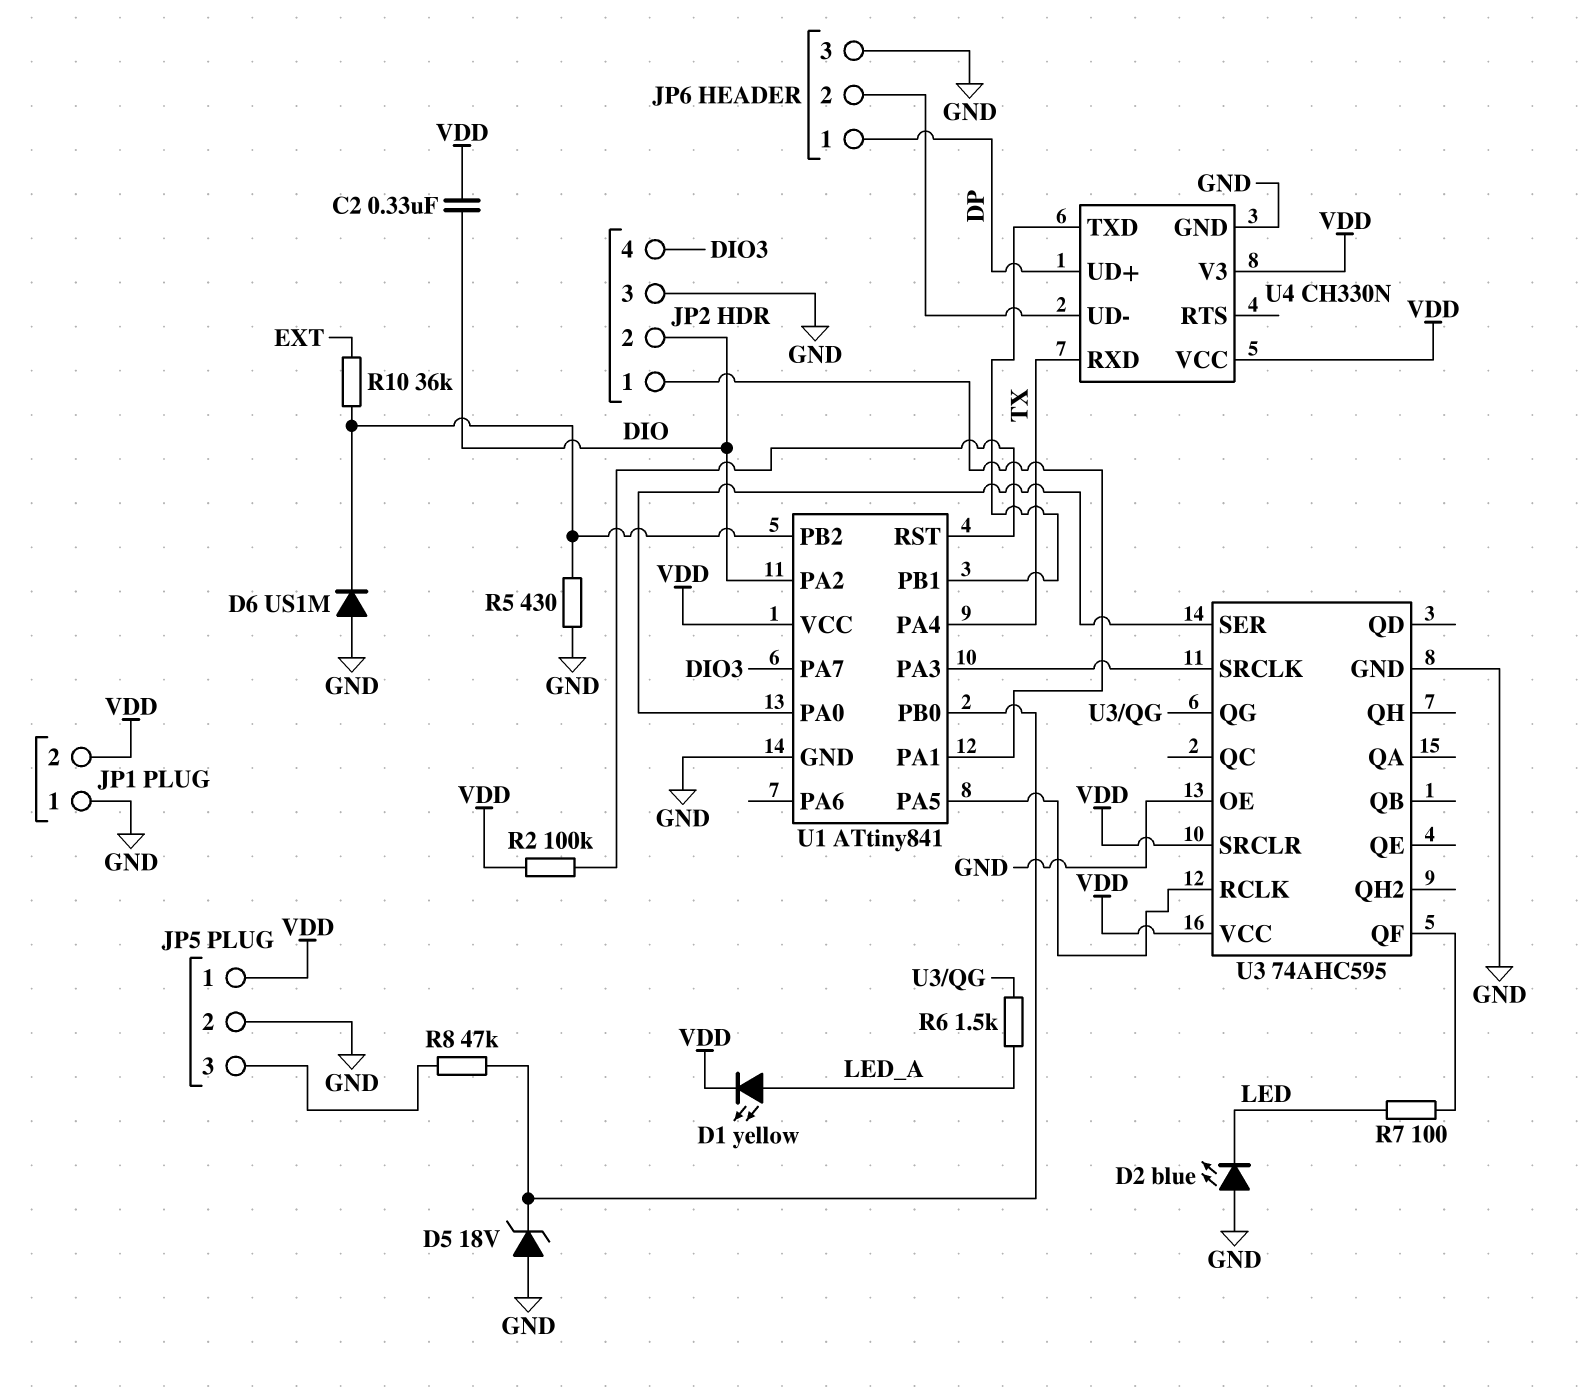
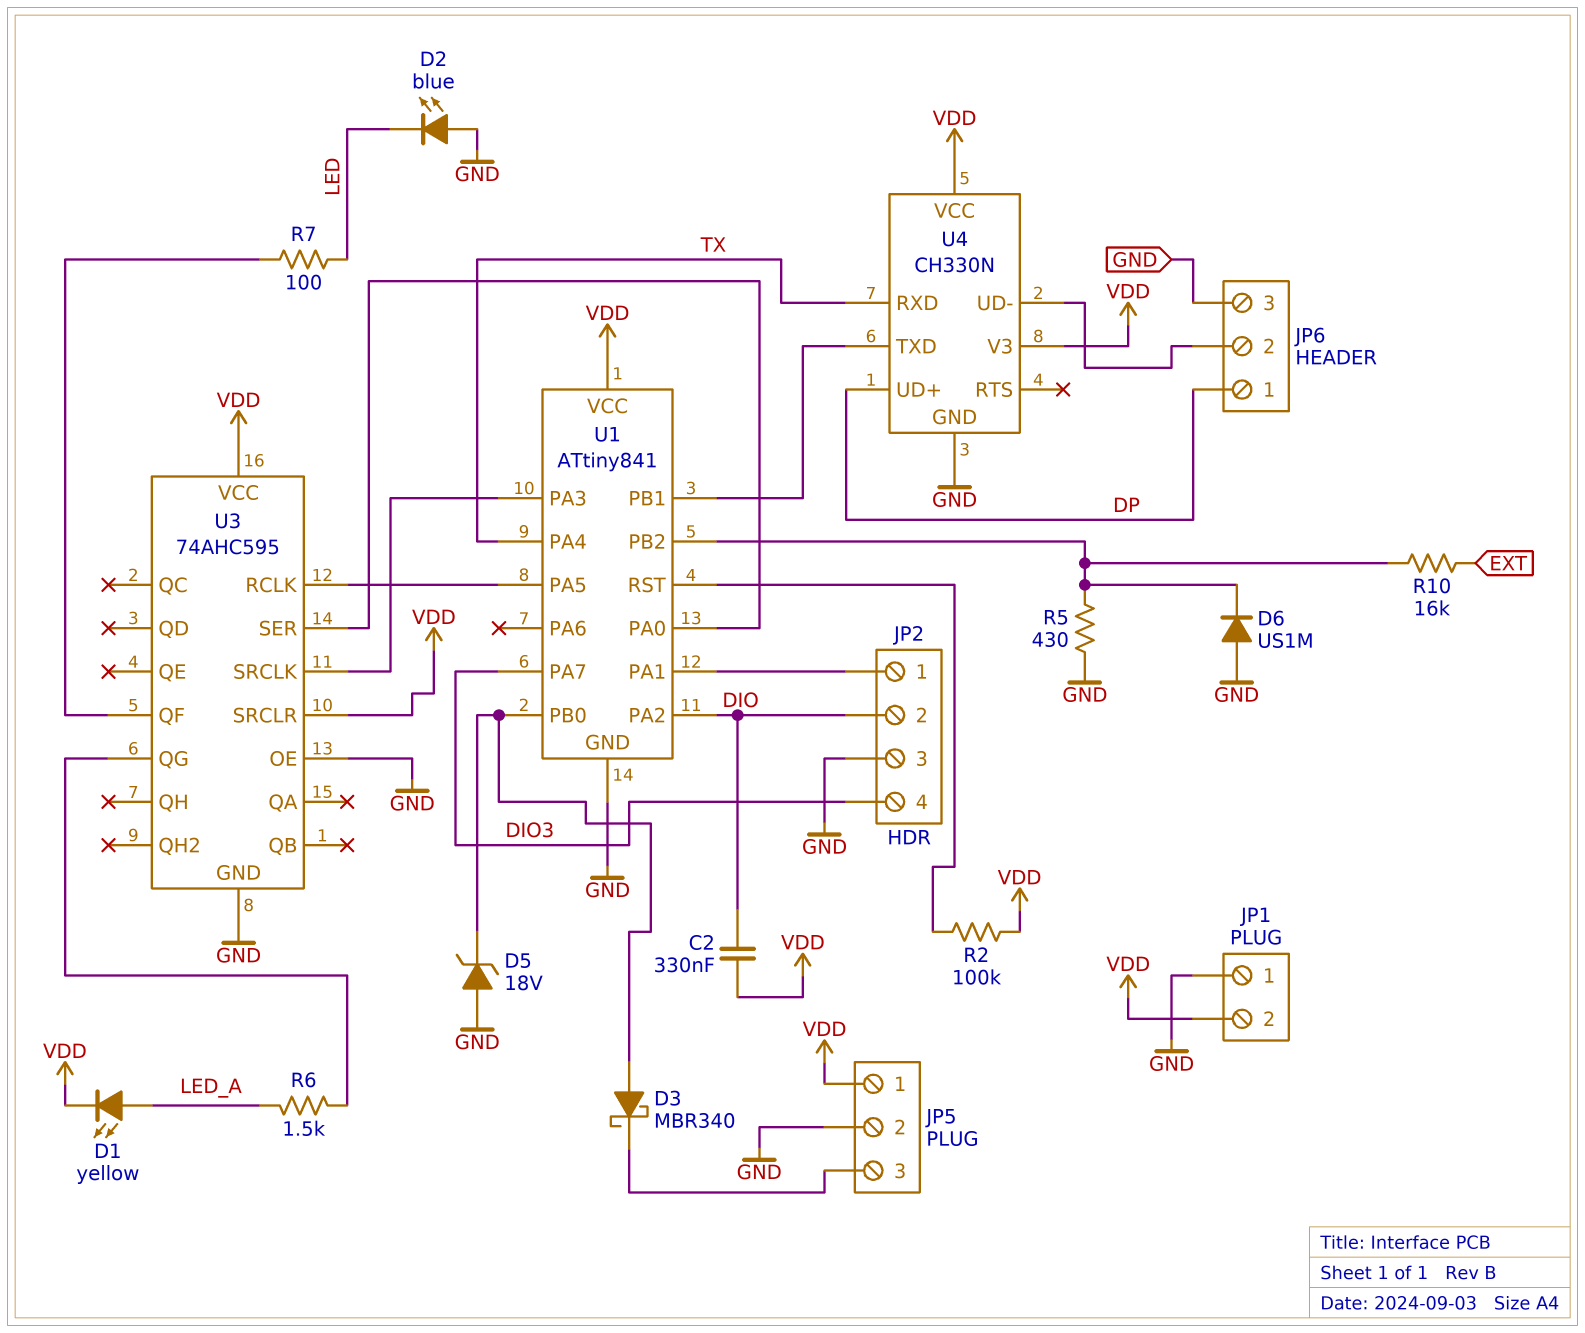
D3: none -> schottky MBR340 (A U1/PB0, K JP5/3)
R8: 47k (JP5/3, U1/PB0) -> none
R10: 36k (EXT, U1/PB2) -> 16k (EXT, U1/PB2)

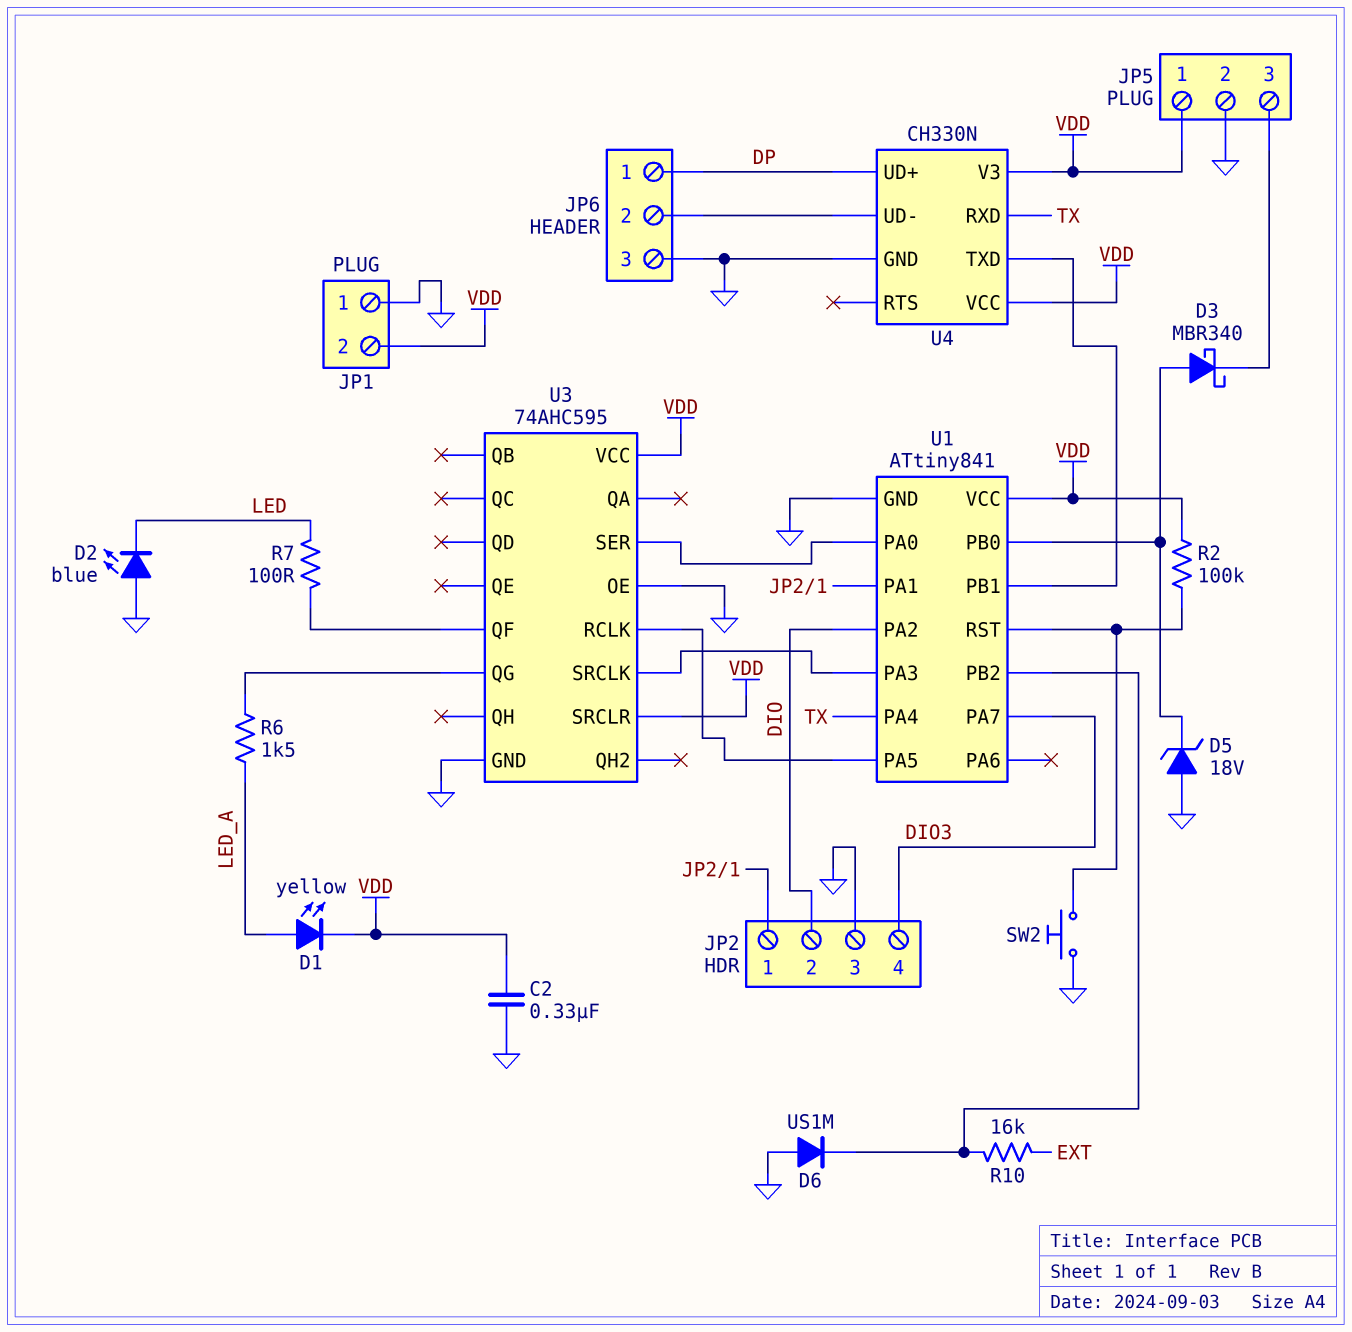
C2: 330nF (DIO, VDD) -> 330nF (GND, VDD)
R5: 430 (GND, U1/PB2) -> none
SW2: none -> button (GND, U1/RST)

